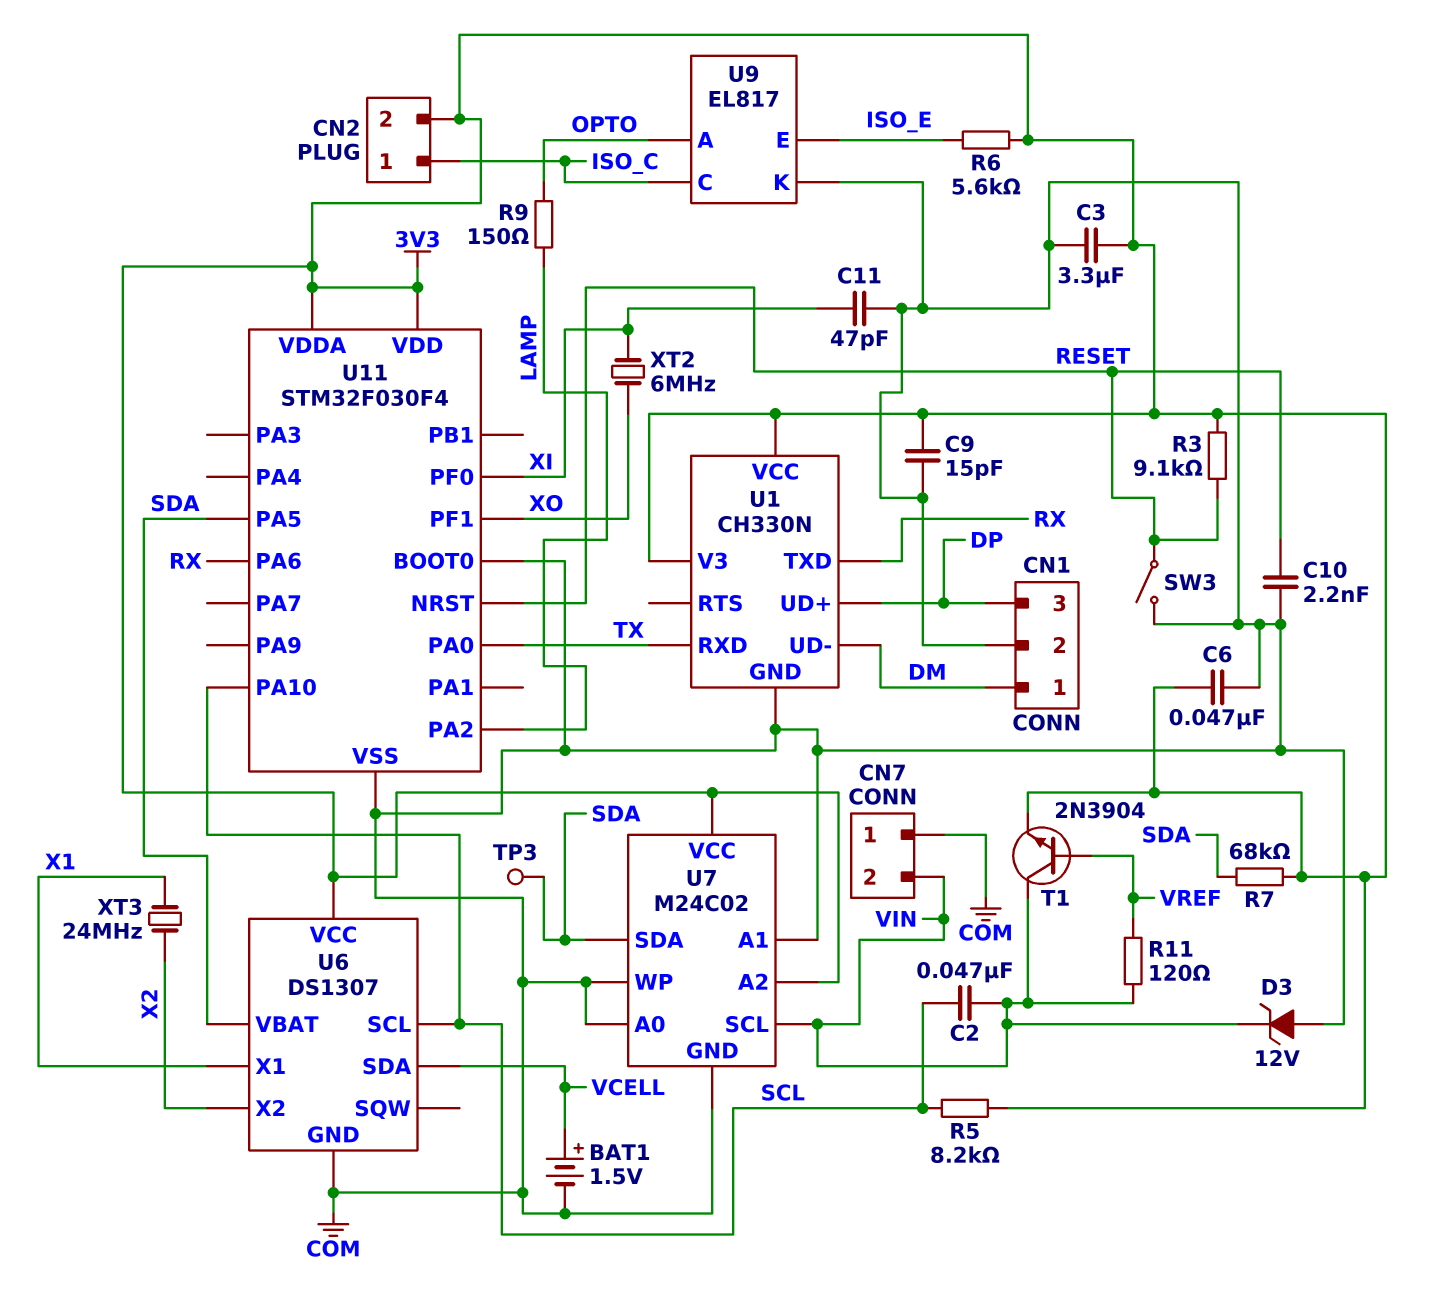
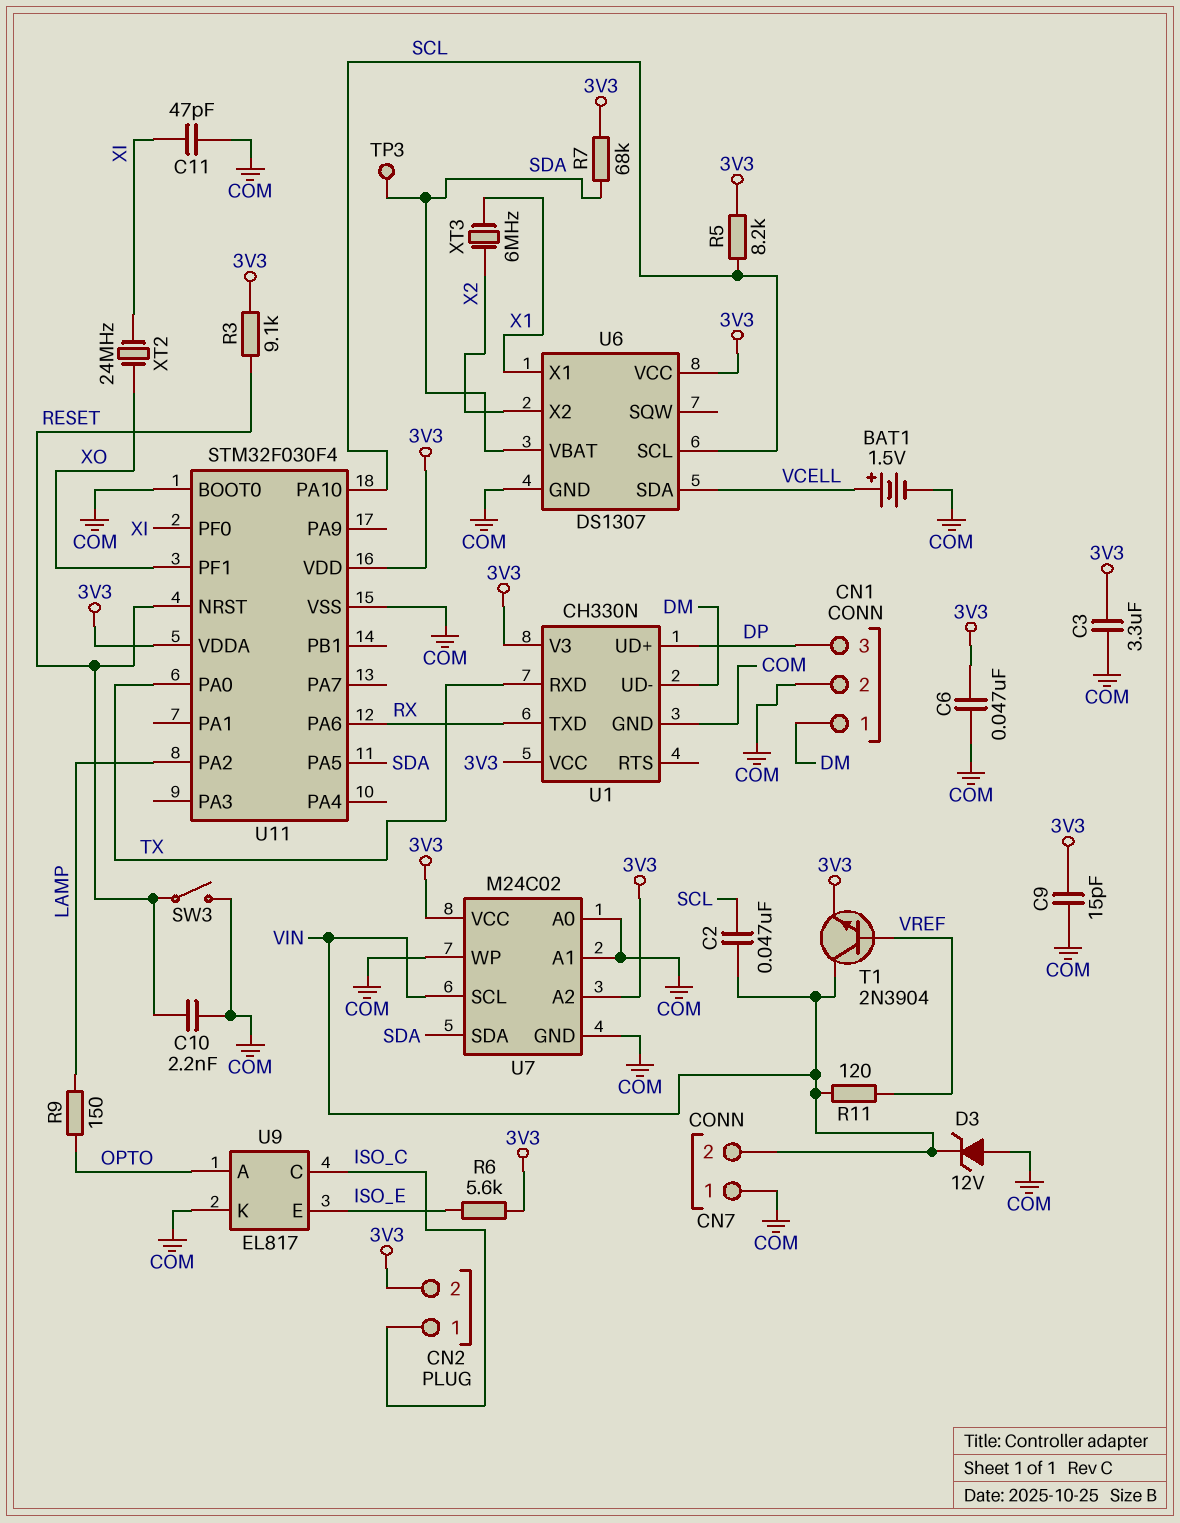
XT2: 6MHz (XI, XO) -> 24MHz (XI, XO)
XT3: 24MHz (X1, X2) -> 6MHz (X1, X2)

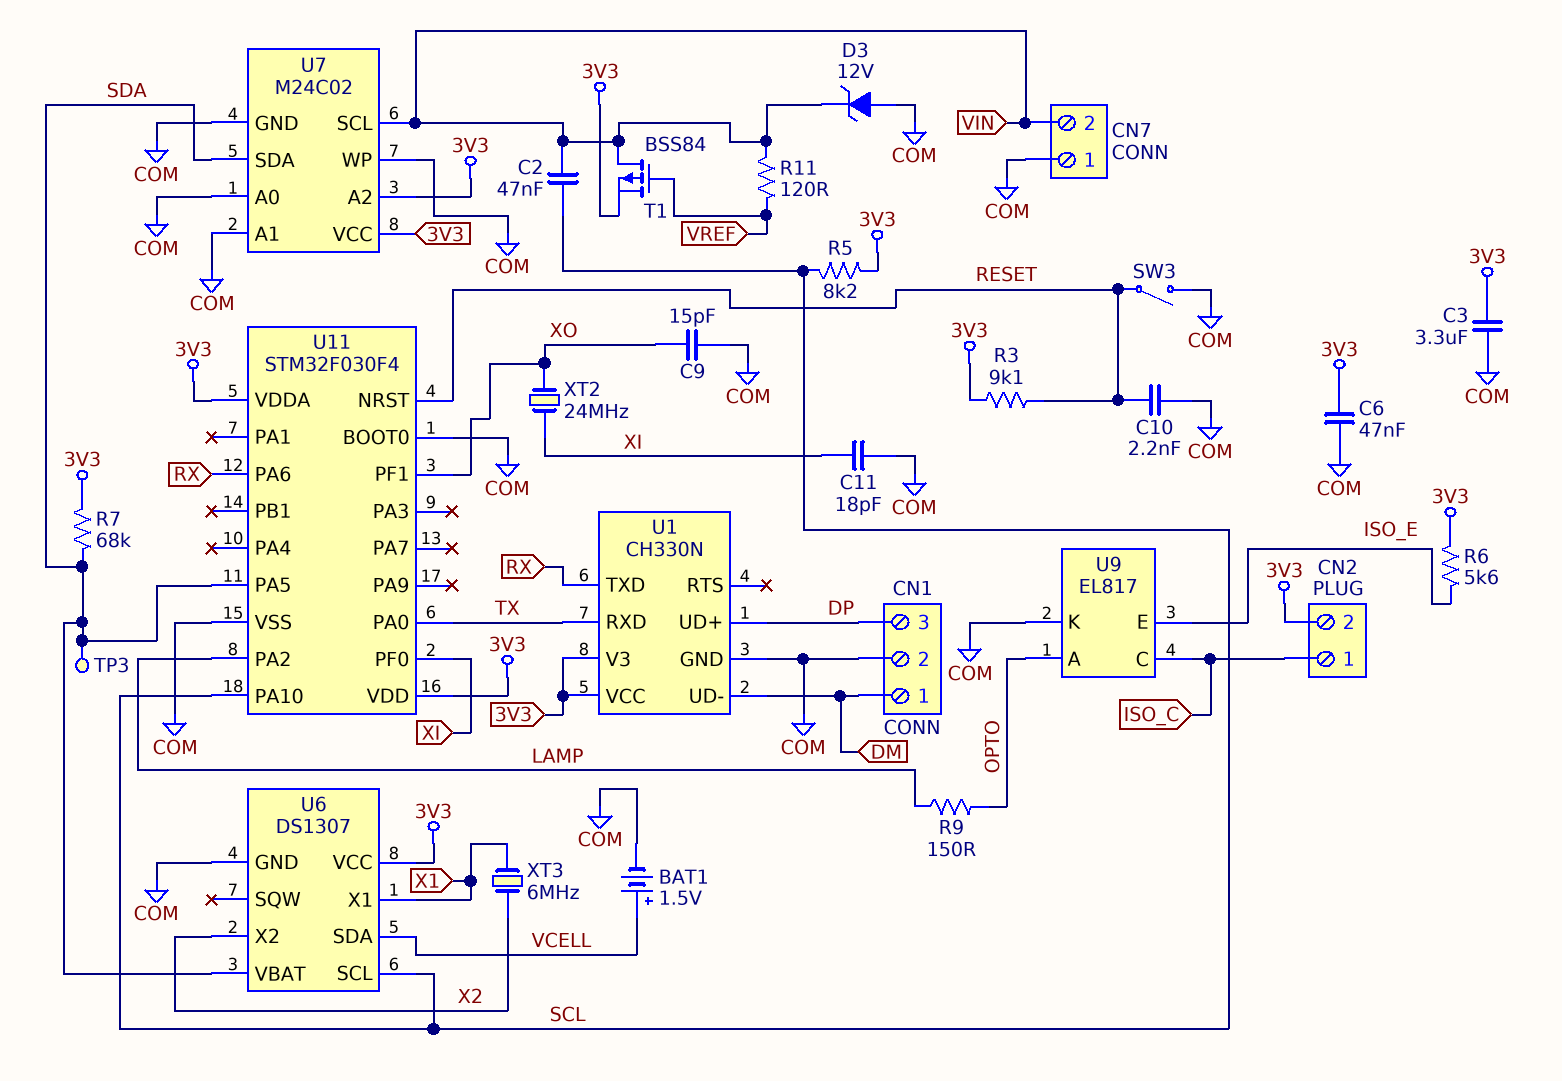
C9: 15pF (3V3, COM) -> 15pF (COM, XO)
C11: 47pF (COM, XI) -> 18pF (COM, XI)
T1: NPN 2N3904 (B VREF, C VIN, E 3V3) -> PMOS BSS84 (G VREF, D VIN, S 3V3)

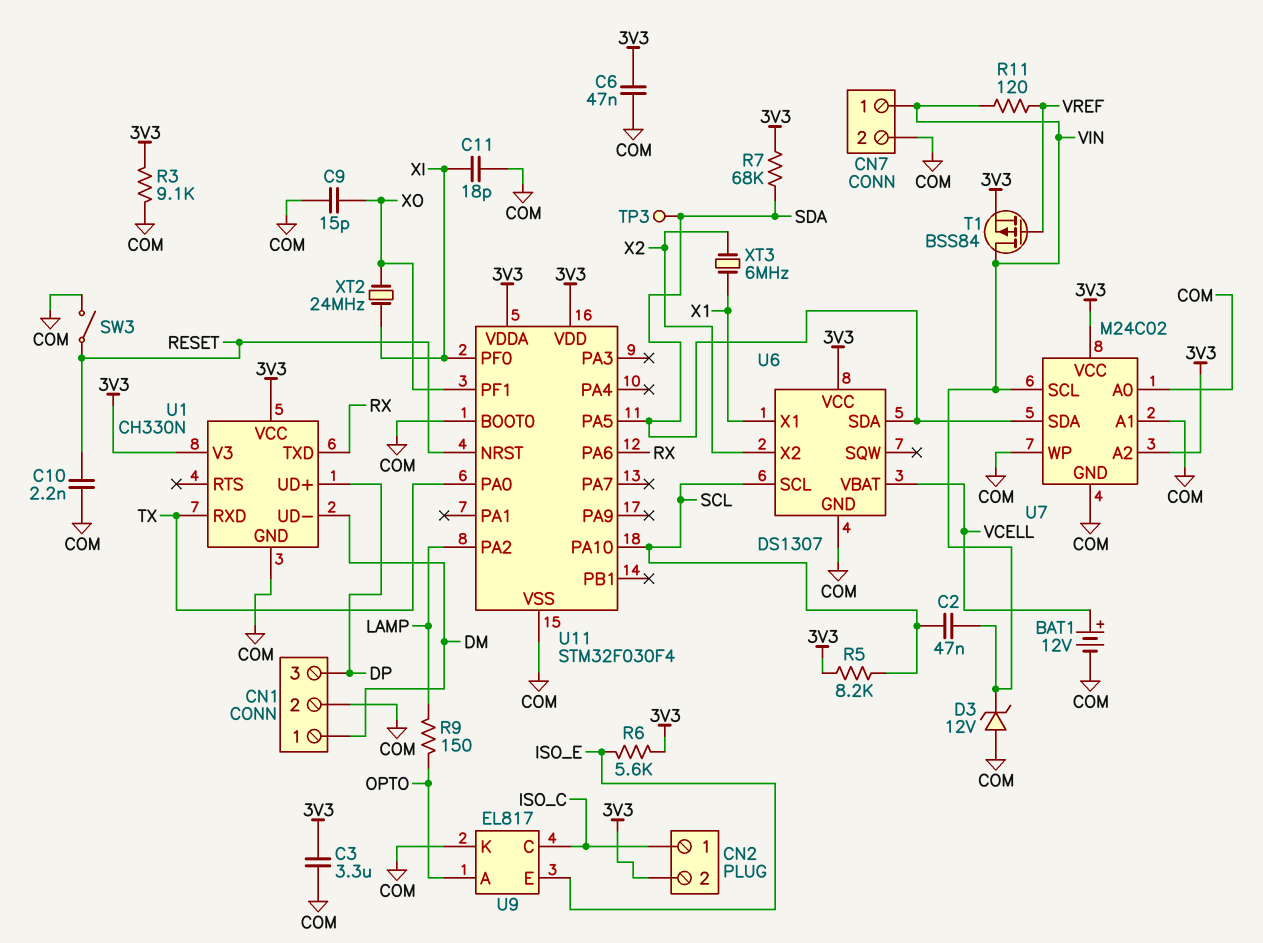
BAT1: 1.5V (plus VCELL, minus COM) -> 12V (plus VCELL, minus COM)
CN7 pin 1: COM -> VIN
CN7 pin 2: VIN -> COM
R3: 9.1k (3V3, RESET) -> 9.1k (3V3, COM)
U6 pin SDA: VCELL -> SDA
U6 pin VBAT: SDA -> VCELL

